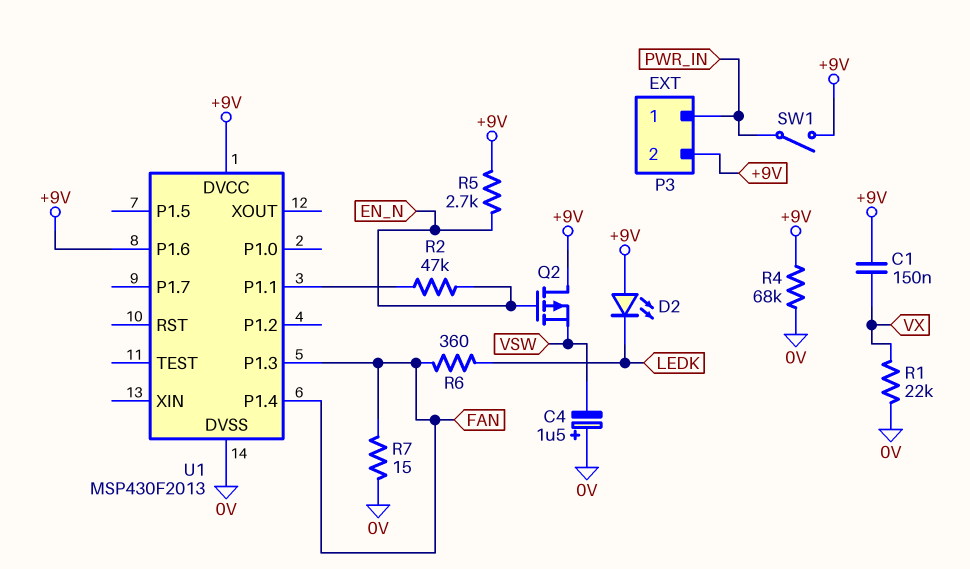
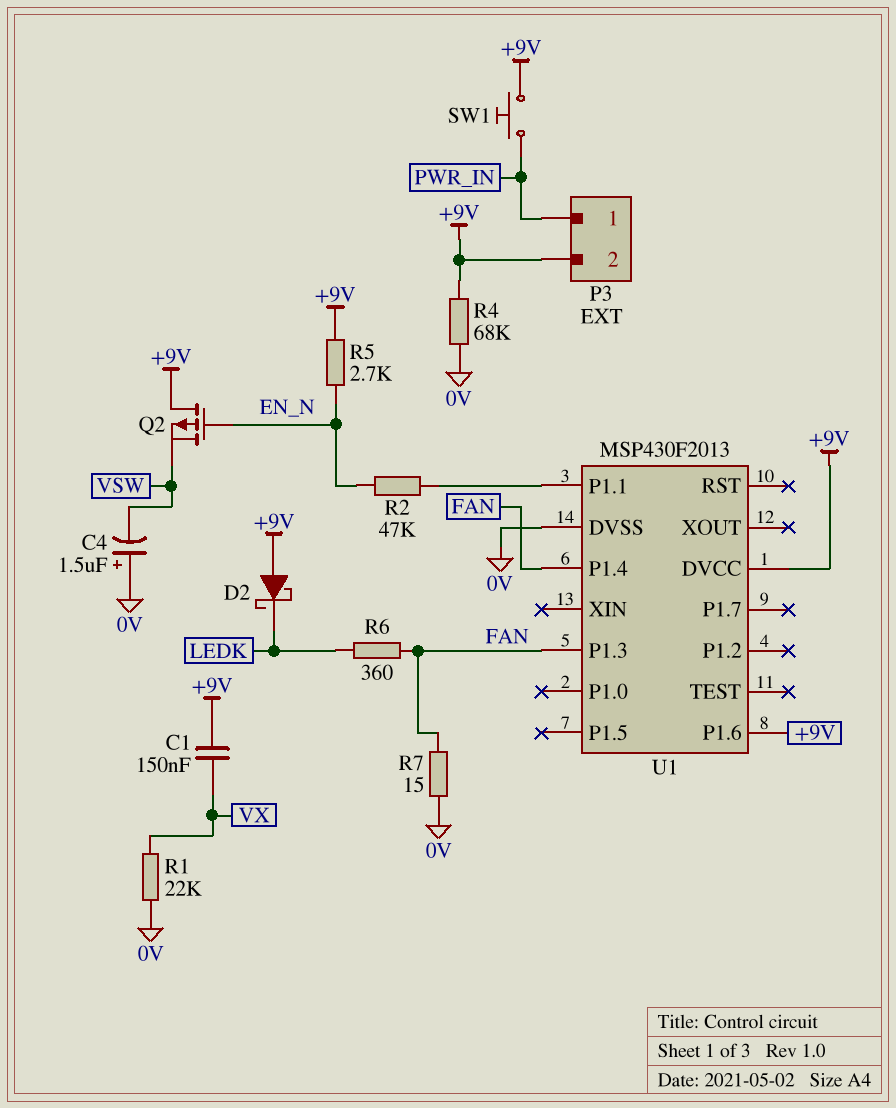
D2: LED (A +9V, K LEDK) -> schottky (A +9V, K LEDK)
SW1: switch (+9V, PWR_IN) -> button (+9V, PWR_IN)

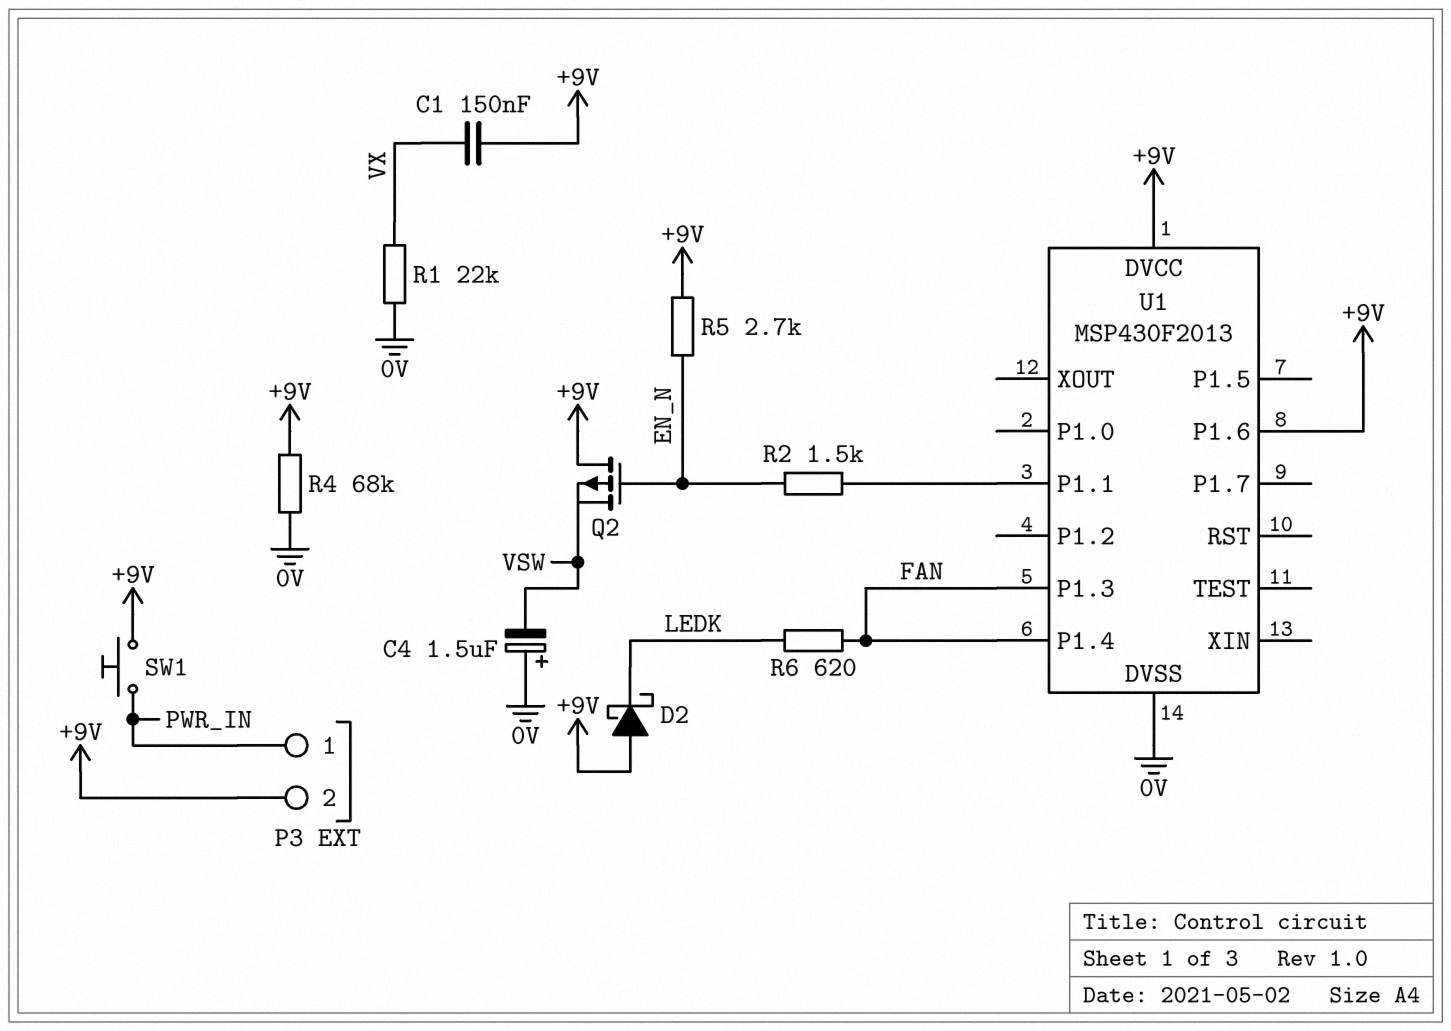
R2: 47k (EN_N, U1/P1.1) -> 1.5k (EN_N, U1/P1.1)
R6: 360 (FAN, LEDK) -> 620 (FAN, LEDK)
R7: 15 (0V, FAN) -> none

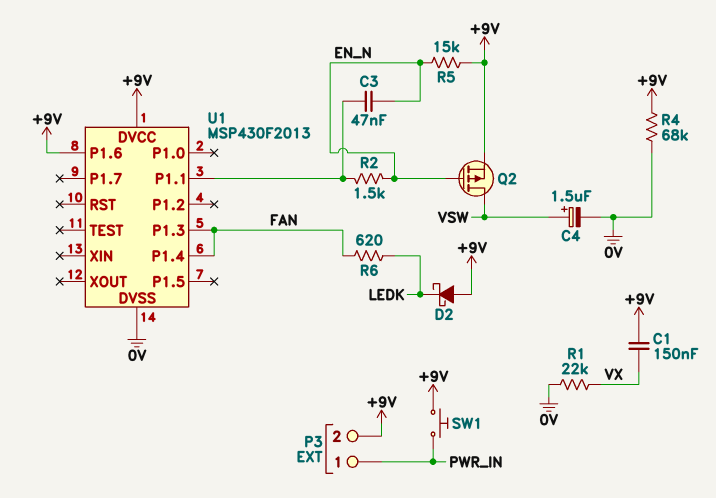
C3: none -> 47nF (EN_N, U1/P1.1)
C4: 1.5uF (plus 0V, minus VSW) -> 1.5uF (plus VSW, minus 0V)
Q2: PMOS (G EN_N, D +9V, S VSW) -> PMOS (G EN_N, D VSW, S +9V)
R5: 2.7k (+9V, EN_N) -> 15k (+9V, EN_N)

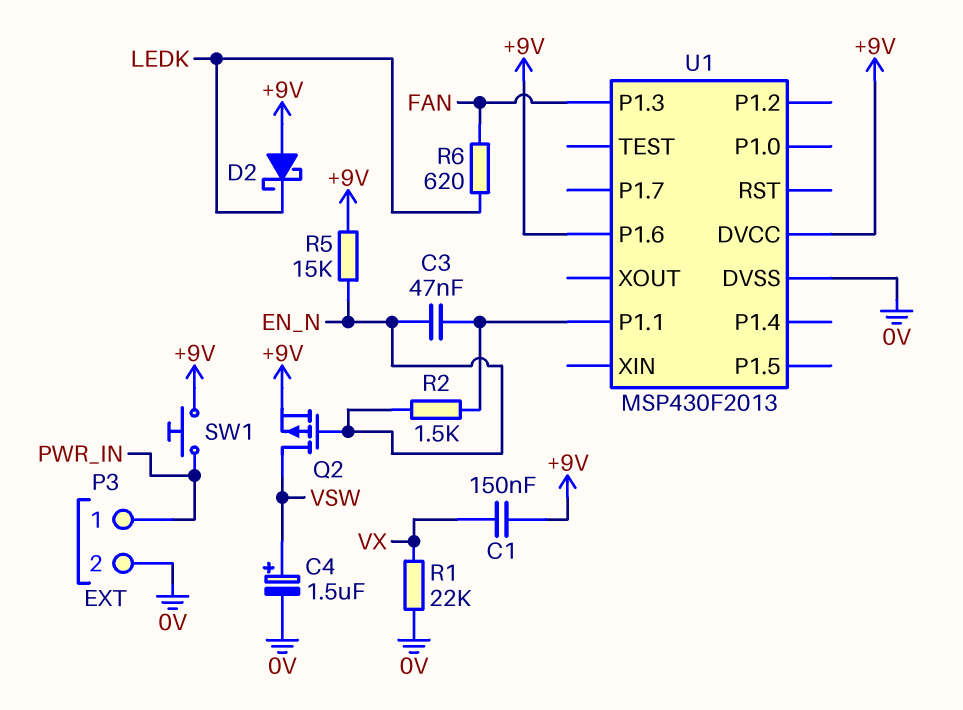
P3 pin 2: +9V -> 0V
R4: 68k (+9V, 0V) -> none
U1 pin P1.4: FAN -> none

